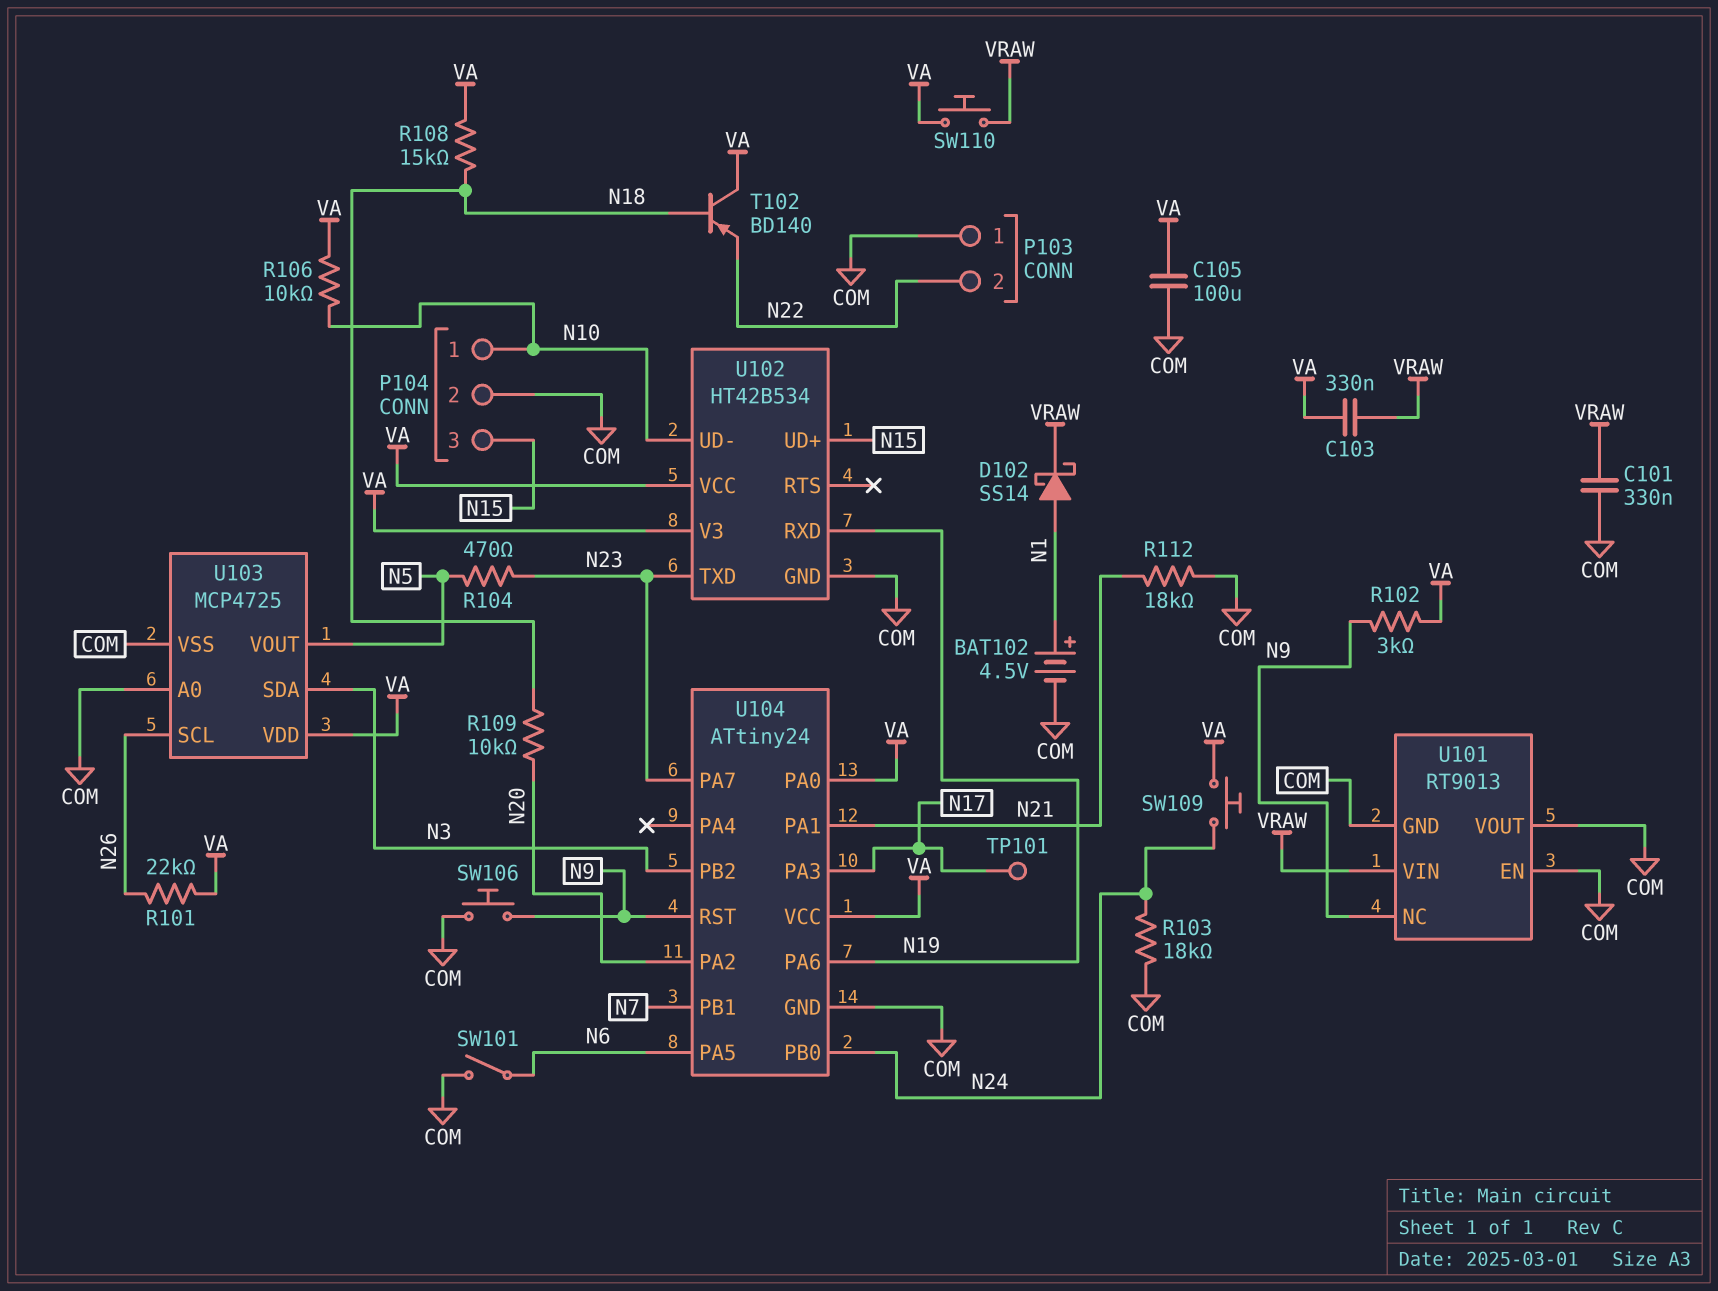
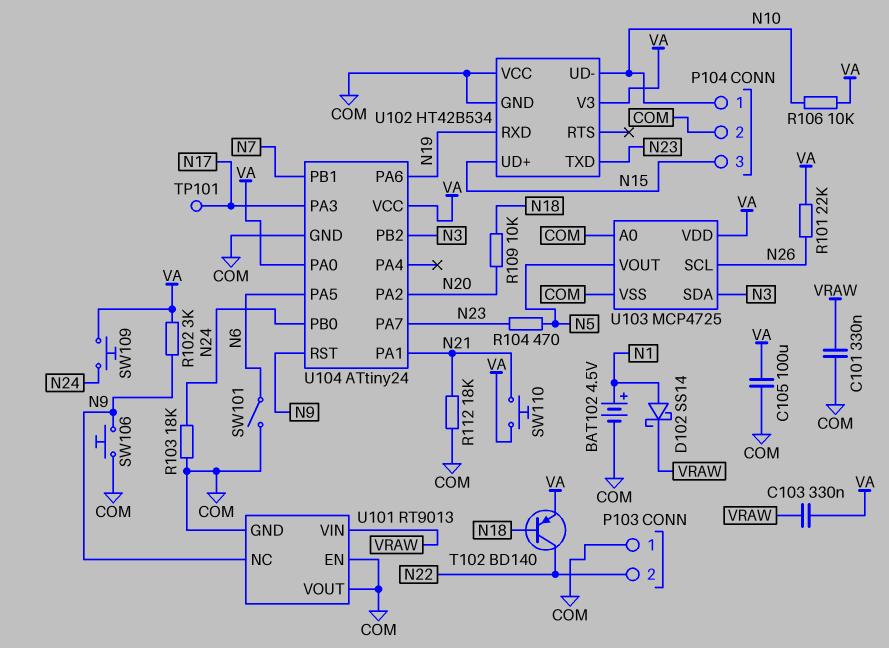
R108: 15k (N18, VA) -> none
SW110: button (VA, VRAW) -> button (N21, VA)
T102: PNP BD140 (B N18, C VA, E N22) -> PNP BD140 (B N18, C N22, E VA)
U102 pin VCC: VA -> COM

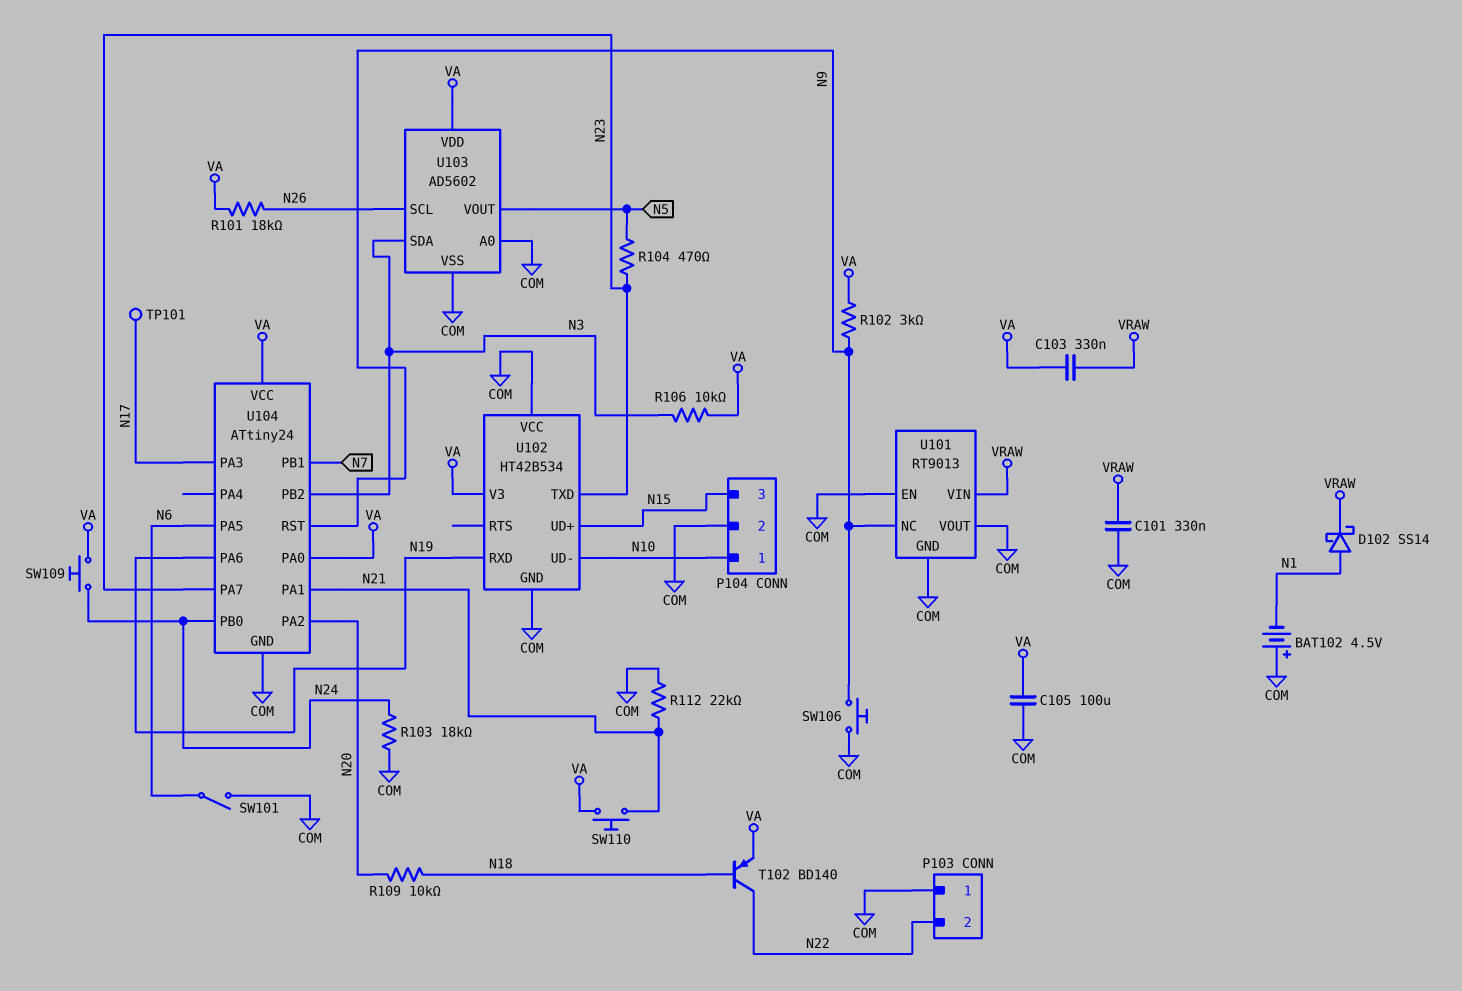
BAT102: 4.5V (plus N1, minus COM) -> 4.5V (plus COM, minus N1)
R101: 22k (N26, VA) -> 18k (N26, VA)
R106: 10k (N10, VA) -> 10k (N3, VA)
R112: 18k (COM, N21) -> 22k (COM, N21)
U103: MCP4725 -> AD5602

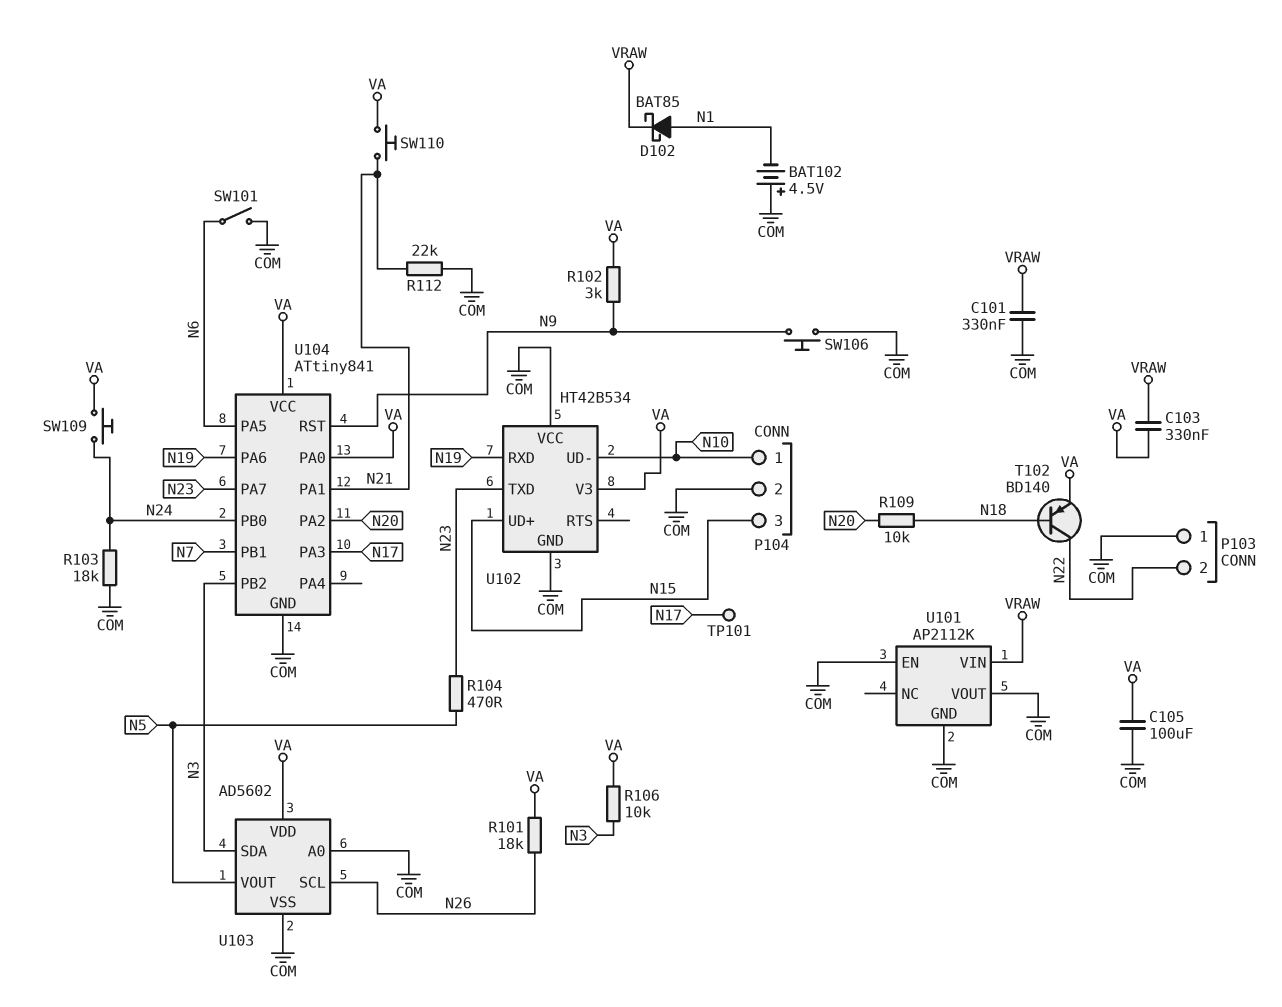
D102: schottky SS14 (A N1, K VRAW) -> schottky BAT85 (A N1, K VRAW)
U101: RT9013 -> AP2112K
U101 pin NC: N9 -> none
U104: ATtiny24 -> ATtiny841

